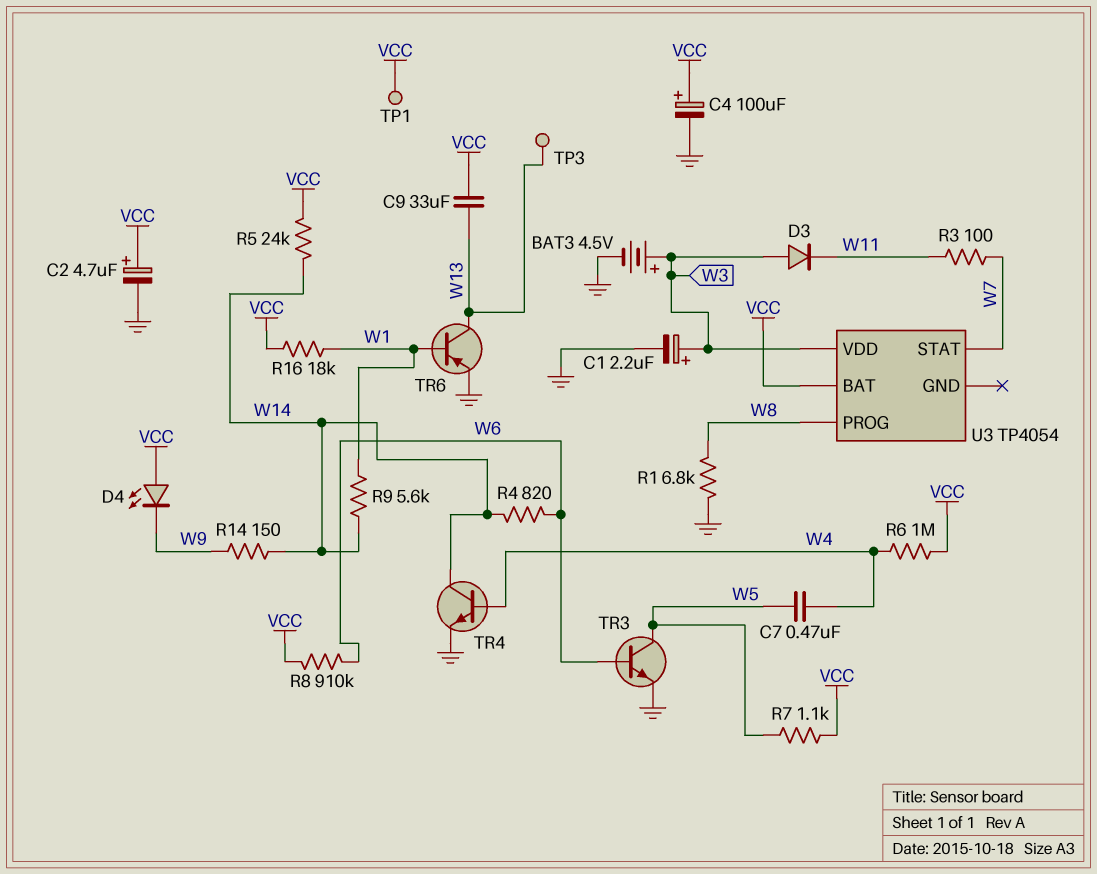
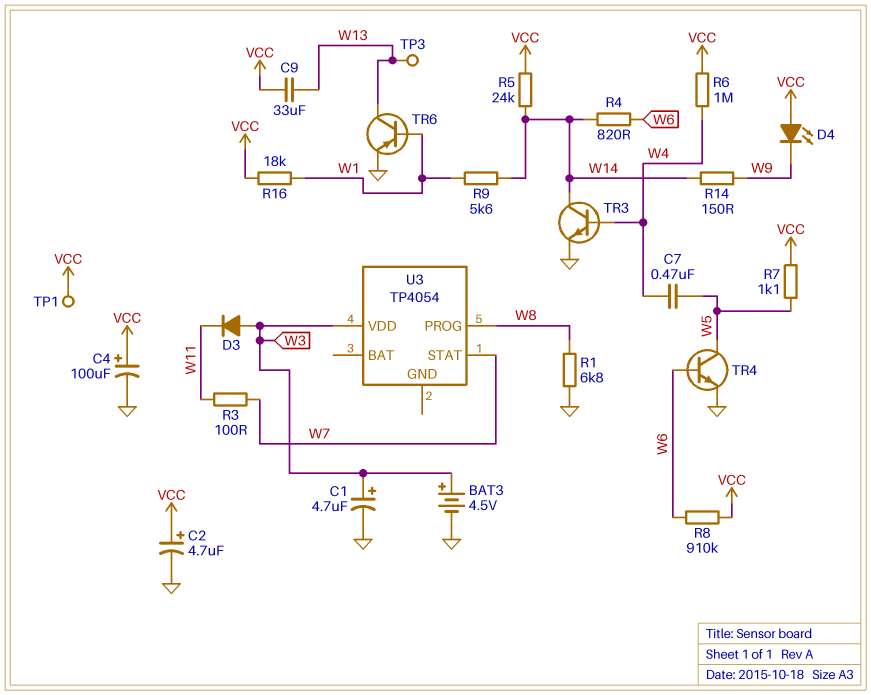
C1: 2.2uF (plus W3, minus GND) -> 4.7uF (plus W3, minus GND)
TR3: NPN (B W6, C W5, E GND) -> NPN (B W4, C W14, E GND)
TR4: NPN (B W4, C W14, E GND) -> NPN (B W6, C W5, E GND)
U3 pin BAT: VCC -> none

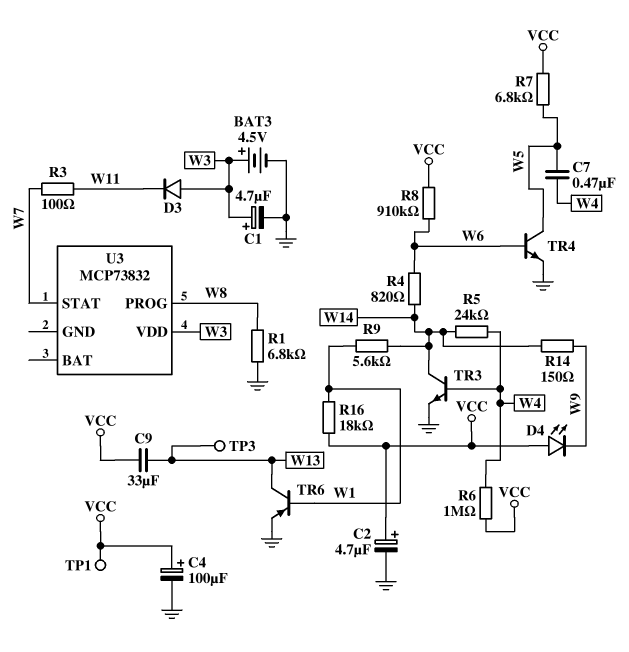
R5: 24k (VCC, W14) -> 24k (W4, W14)
R7: 1.1k (VCC, W5) -> 6.8k (VCC, W5)
U3: TP4054 -> MCP73832

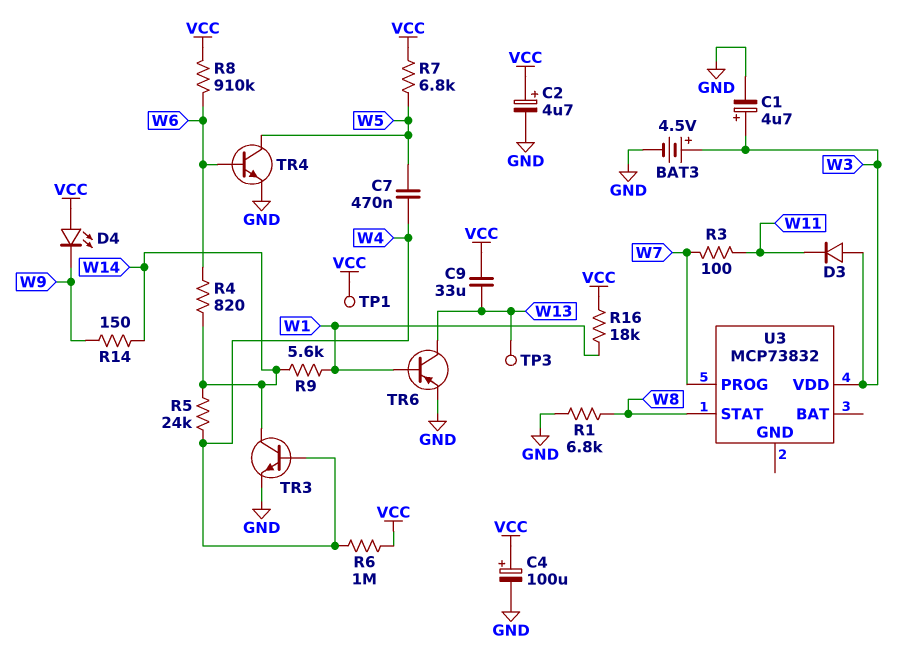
U3 pin PROG: W8 -> W7
U3 pin STAT: W7 -> W8

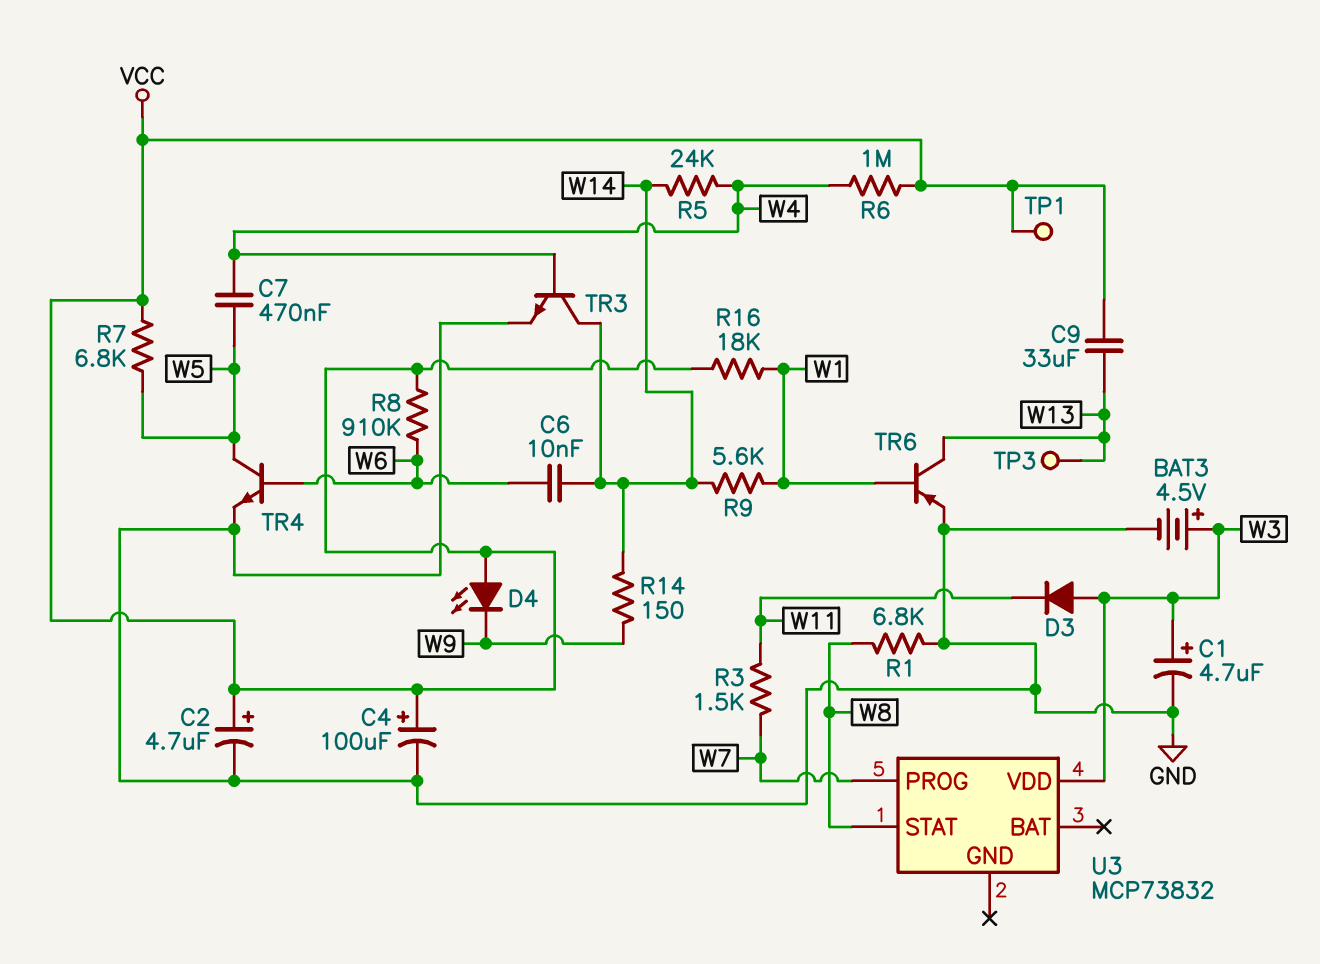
C6: none -> 10nF (W6, W14)
R3: 100 (W7, W11) -> 1.5k (W7, W11)
R4: 820 (W6, W14) -> none

